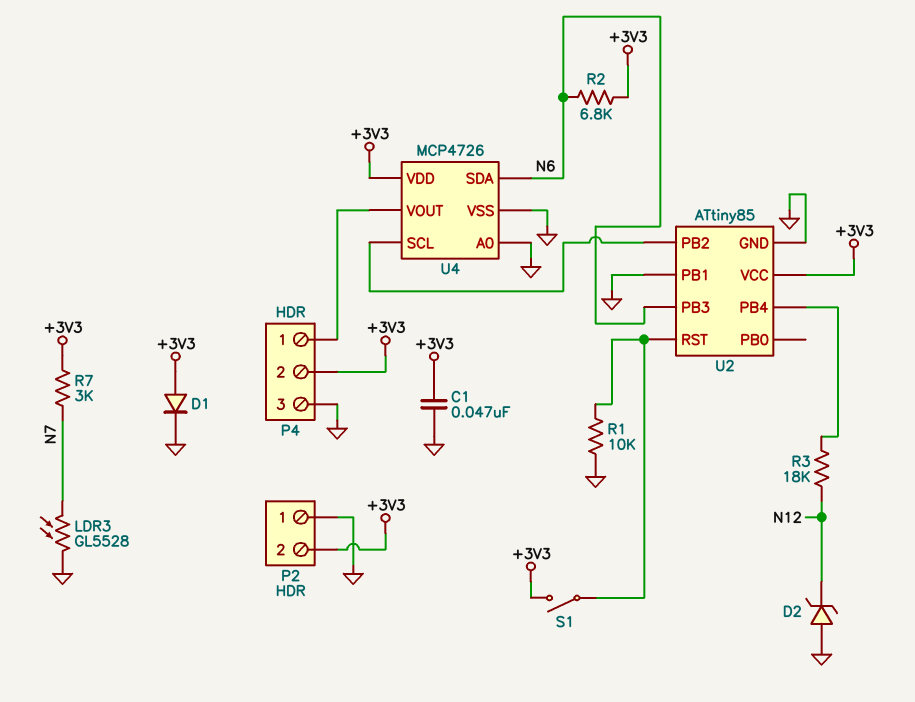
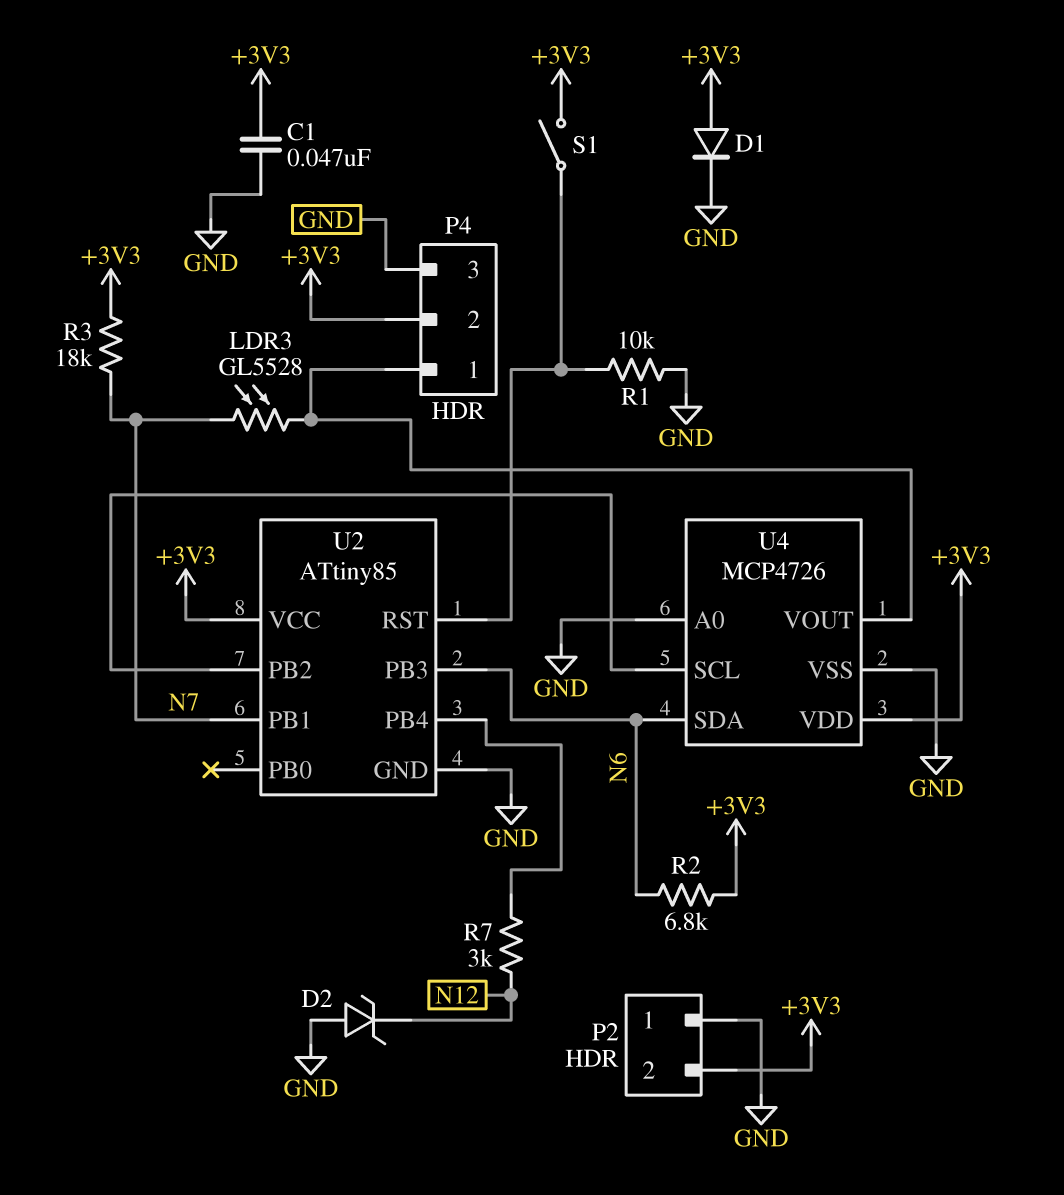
LDR3: GL5528 (GND, N7) -> GL5528 (N7, P4/1)
R3: 18k (N12, U2/PB4) -> 18k (+3V3, N7)
R7: 3k (+3V3, N7) -> 3k (N12, U2/PB4)
U2 pin PB1: GND -> N7

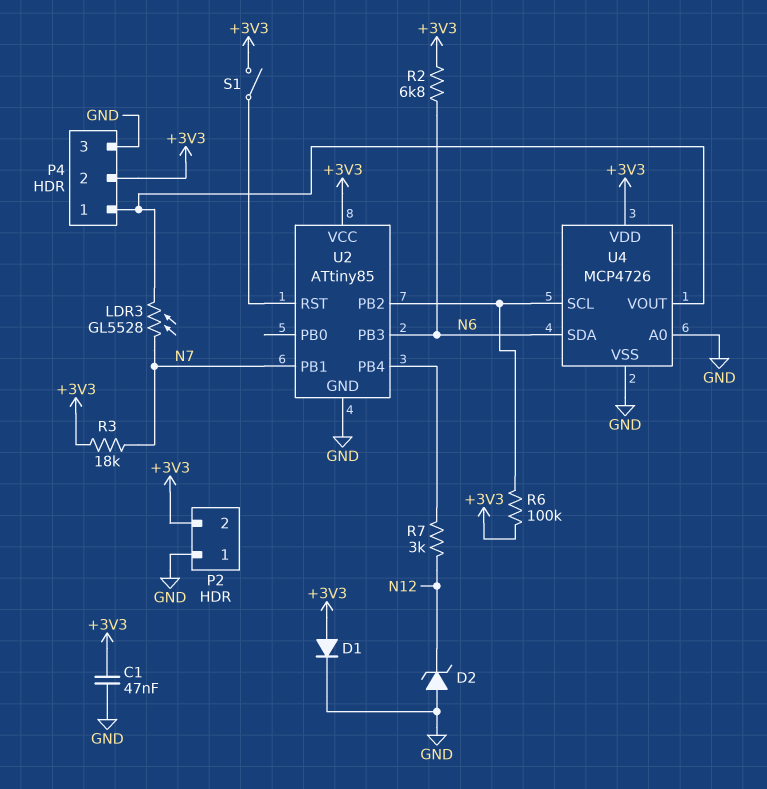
R1: 10k (GND, U2/RST) -> none
R6: none -> 100k (+3V3, U2/PB2)

